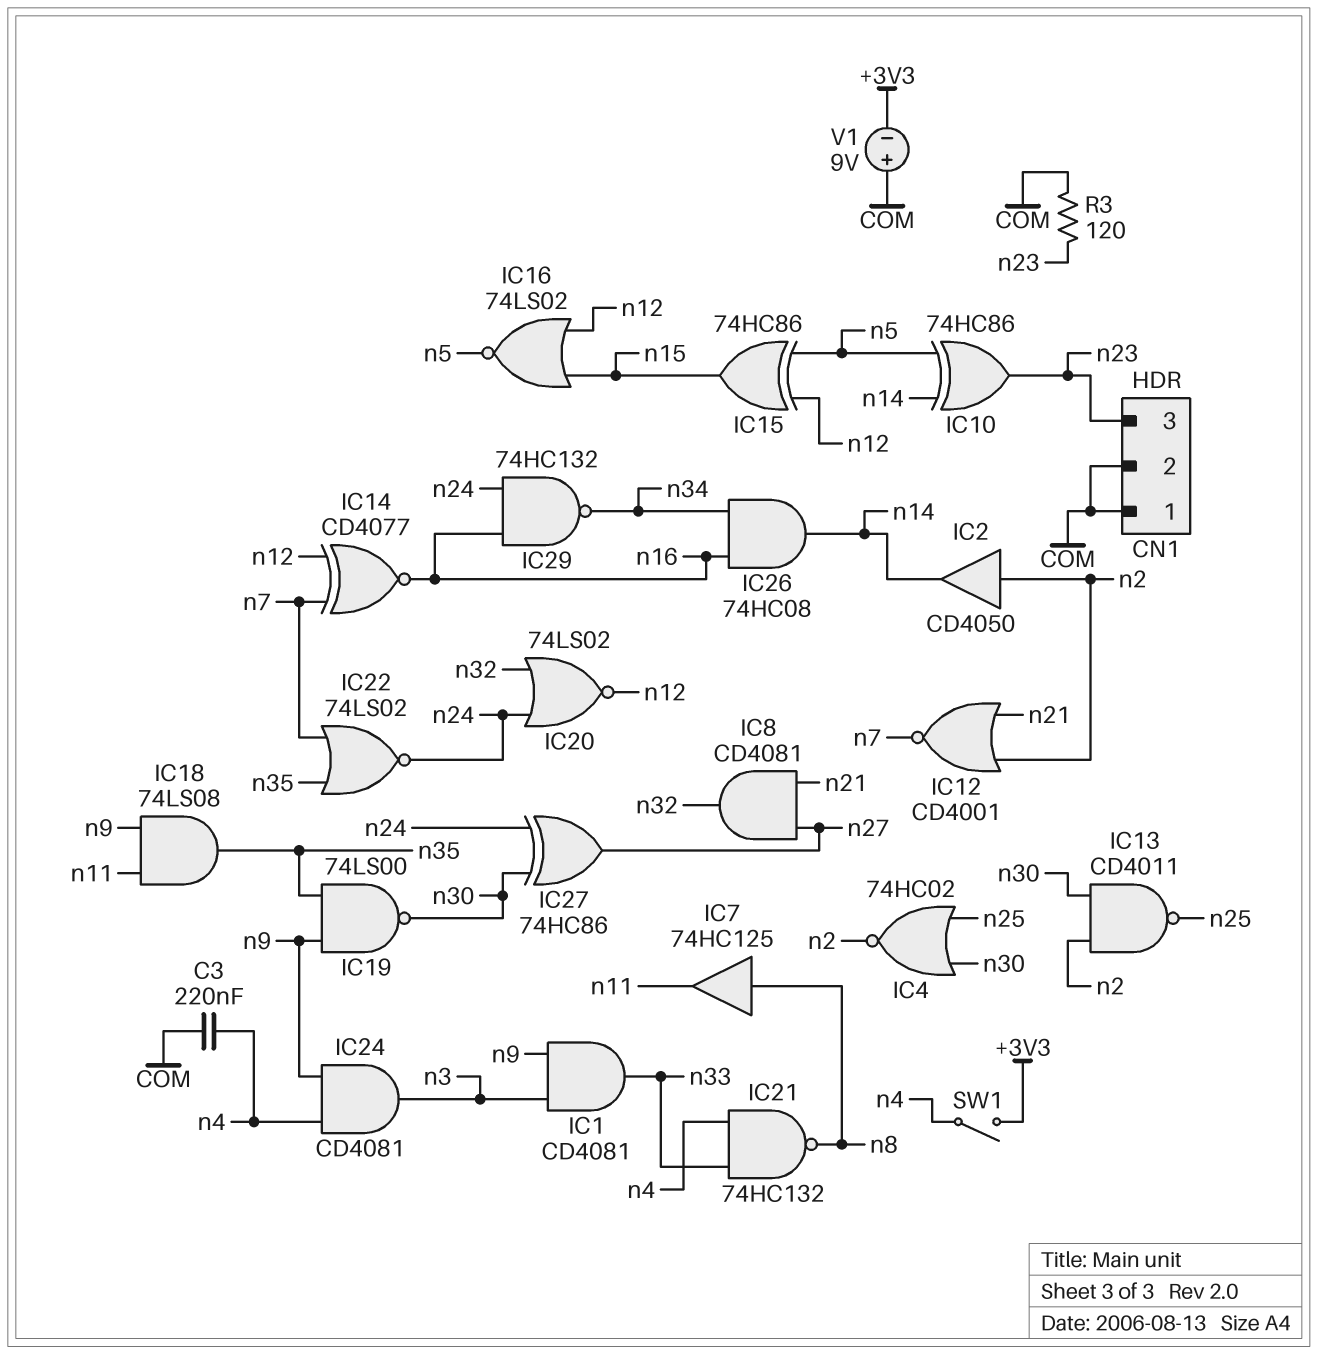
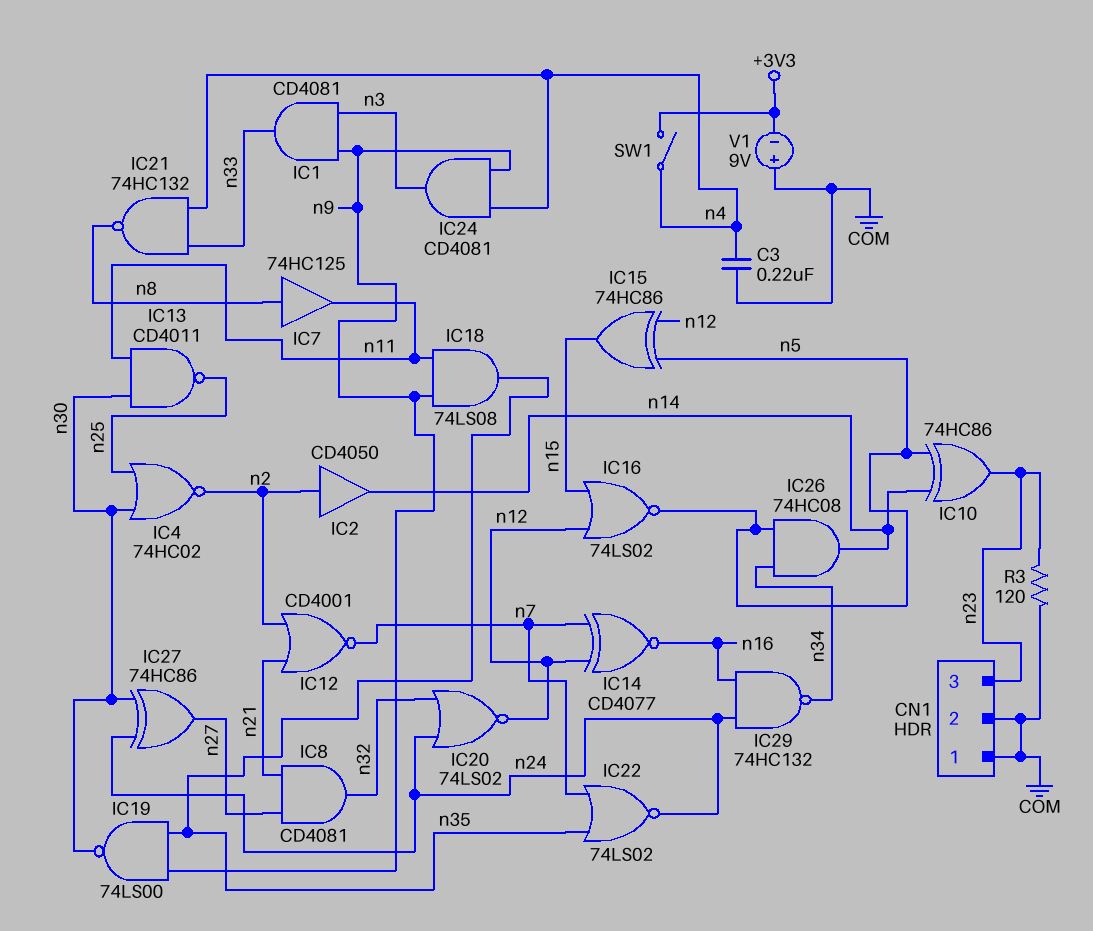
IC13: NAND CD4011 (in n2, in n30, out n25) -> NAND CD4011 (in n11, in n30, out n25)
IC26: AND 74HC08 (in n16, in n34, out n14) -> AND 74HC08 (in n5, in n34, out n14)

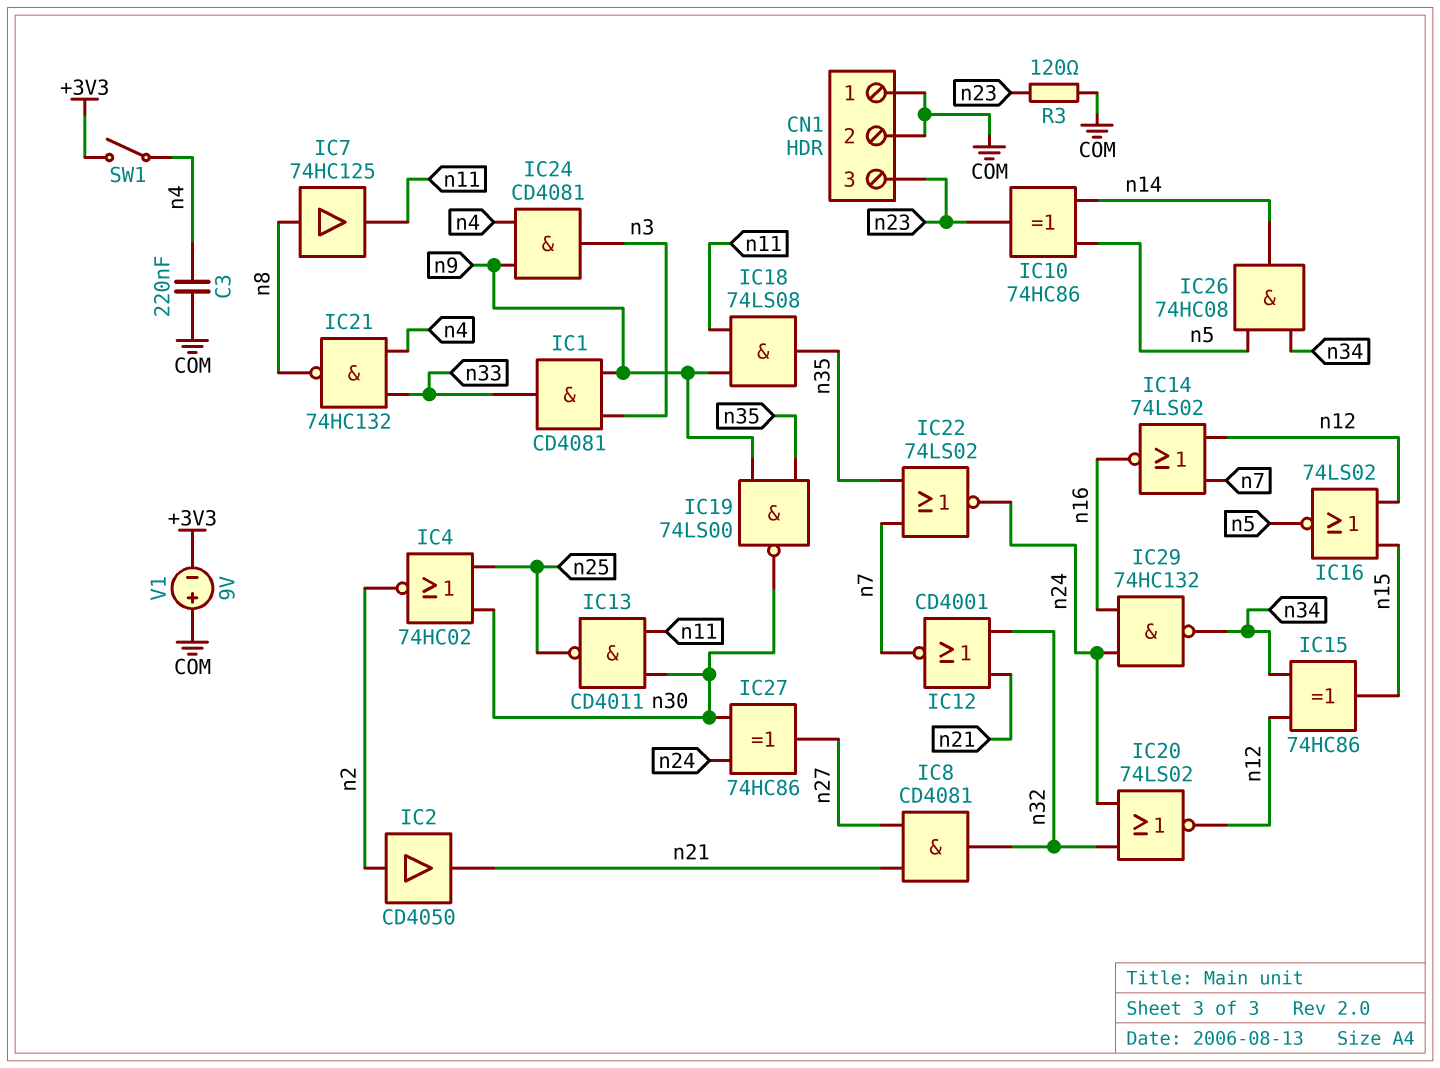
IC2: buffer CD4050 (in n2, out n14) -> buffer CD4050 (in n2, out n21)
IC12: NOR CD4001 (in n2, in n21, out n7) -> NOR CD4001 (in n21, in n32, out n7)
IC14: XNOR CD4077 (in n7, in n12, out n16) -> NOR 74LS02 (in n7, in n12, out n16)
IC15: XOR 74HC86 (in n5, in n12, out n15) -> XOR 74HC86 (in n12, in n34, out n15)

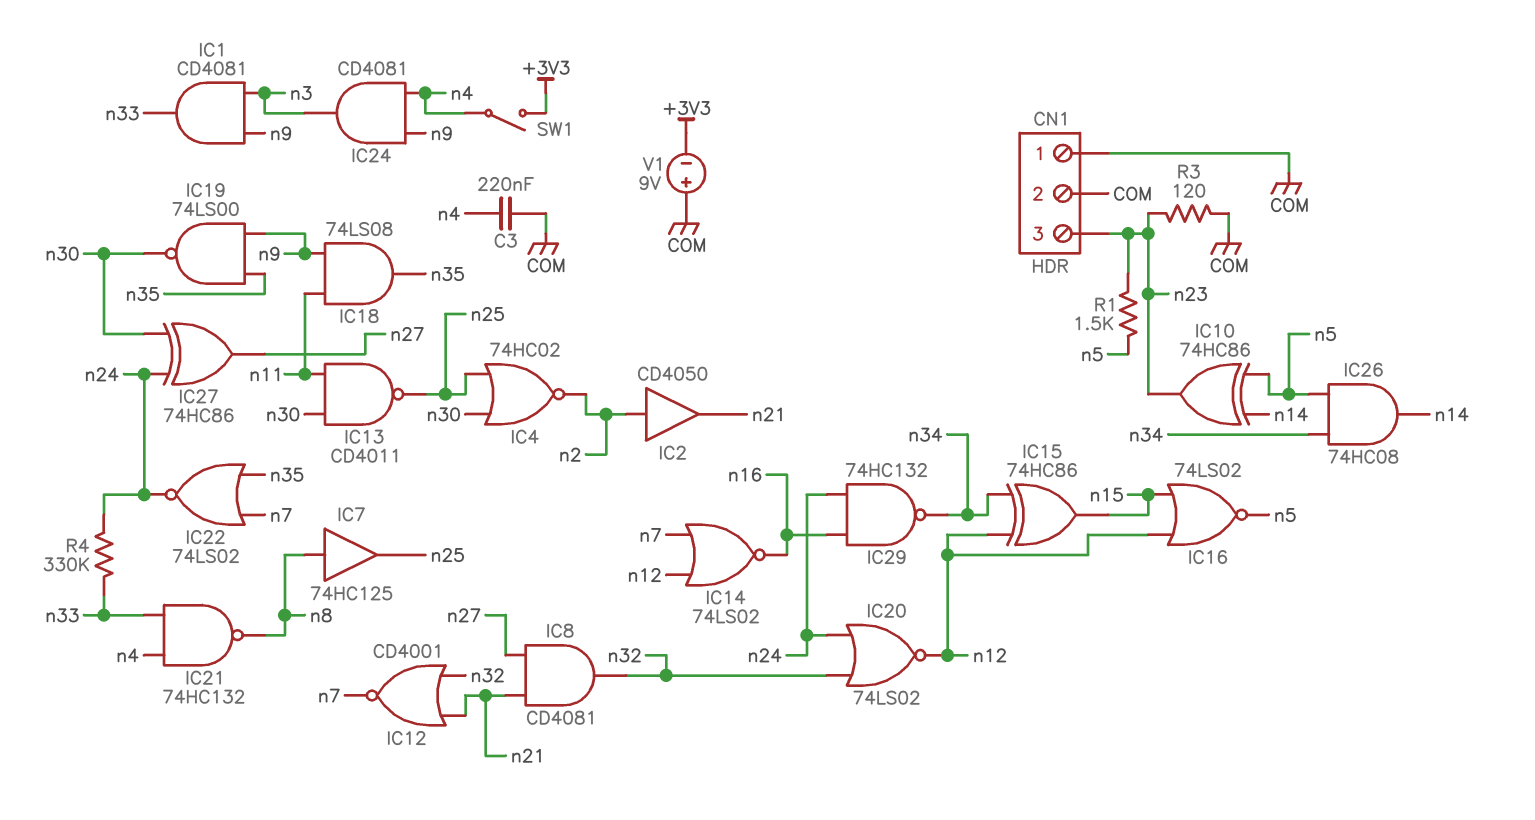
IC7: buffer 74HC125 (in n8, out n11) -> buffer 74HC125 (in n8, out n25)
R1: none -> 1.5k (n5, n23)
R4: none -> 330k (n24, n33)

